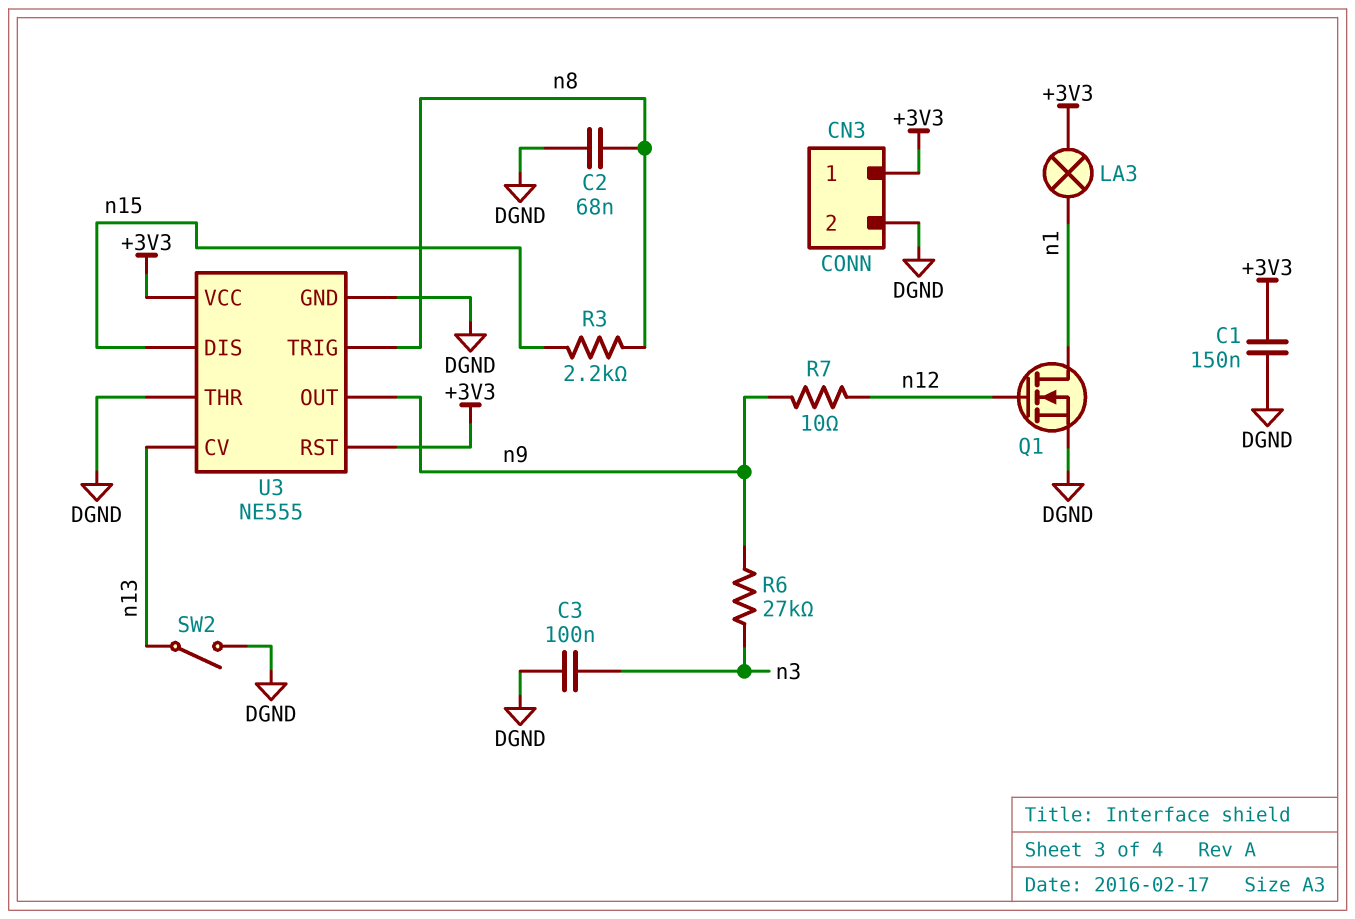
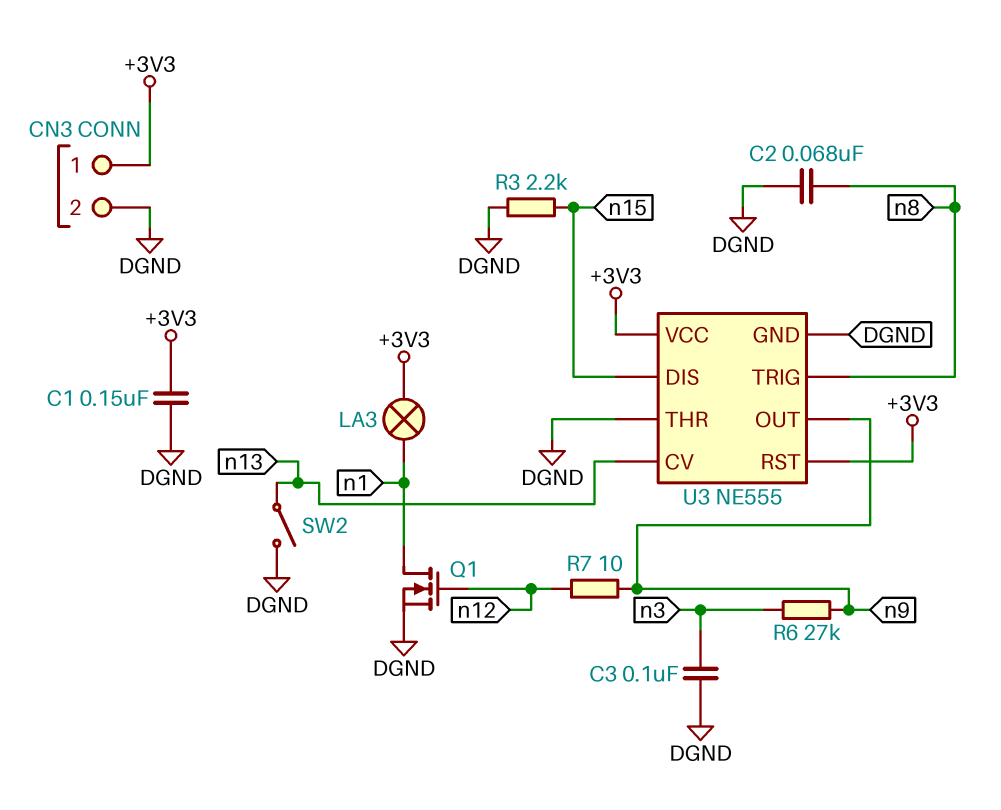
R3: 2.2k (n8, n15) -> 2.2k (DGND, n15)

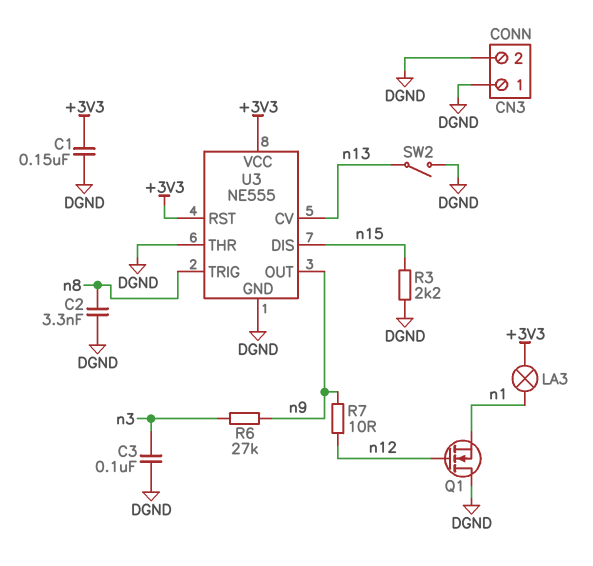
C2: 68nF (DGND, n8) -> 3.3nF (DGND, n8)
CN3 pin 1: +3V3 -> DGND
Q1: NMOS (G n12, D n1, S DGND) -> NMOS (G n12, D DGND, S n1)

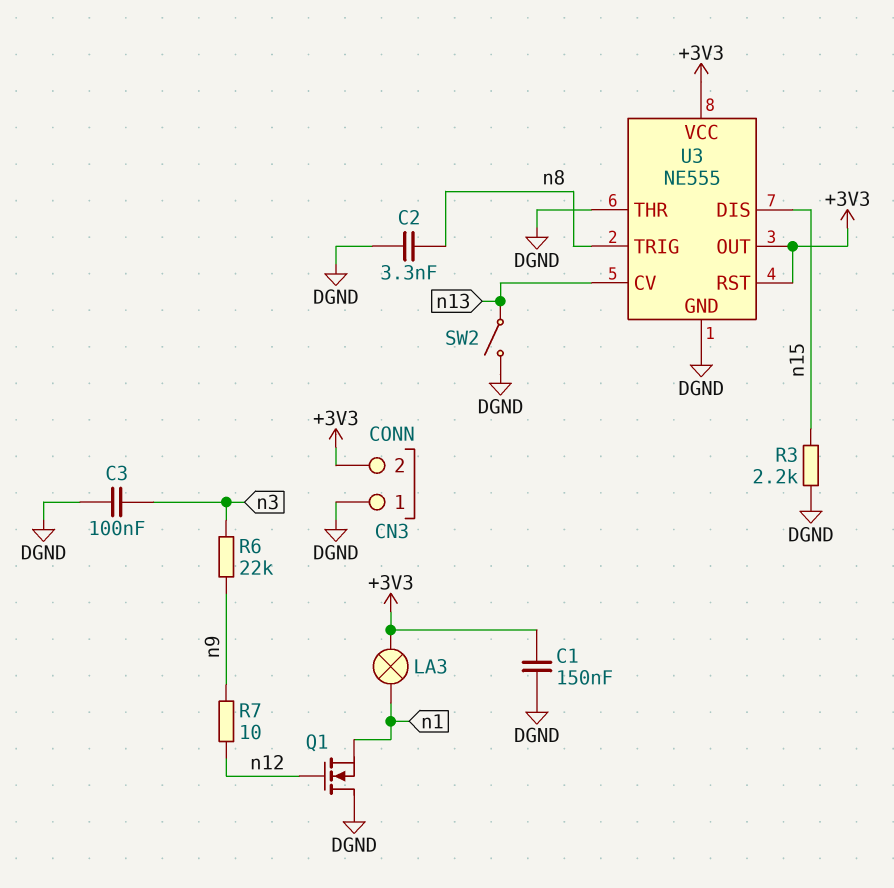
CN3 pin 2: DGND -> +3V3
R6: 27k (n3, n9) -> 22k (n3, n9)
U3 pin OUT: n9 -> +3V3

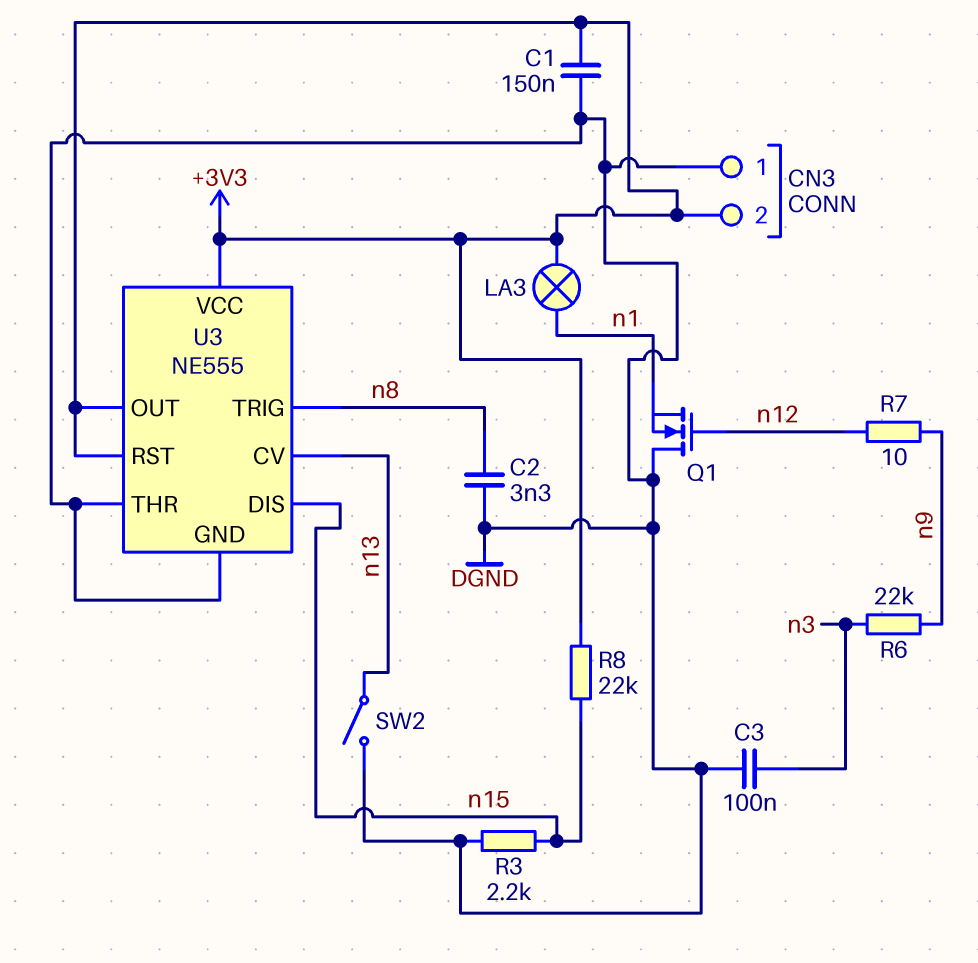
R8: none -> 22k (+3V3, n15)

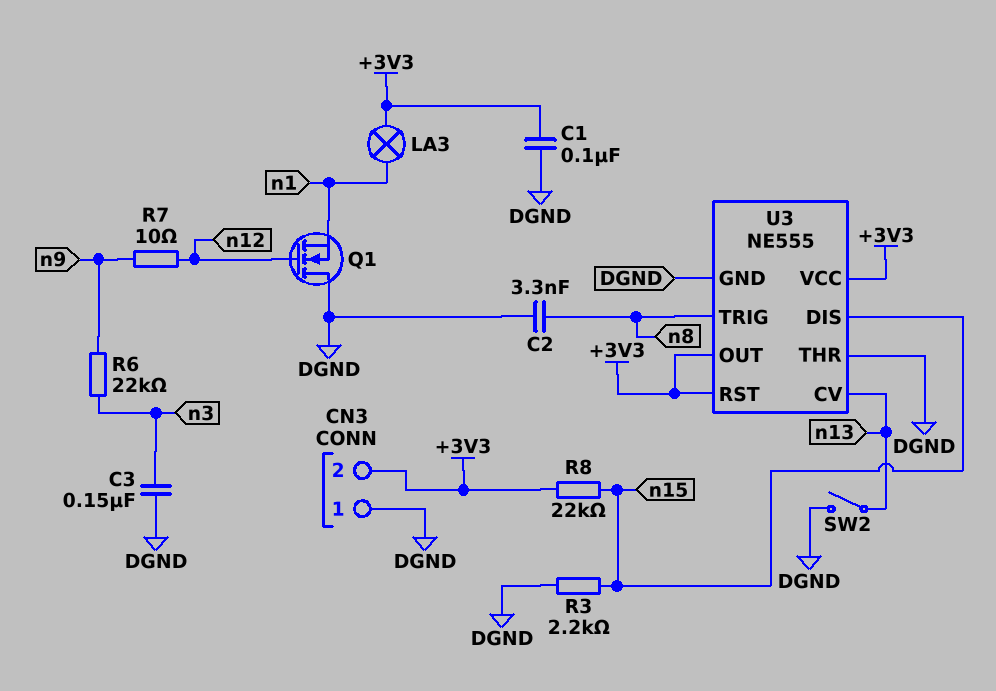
C1: 150nF (+3V3, DGND) -> 100nF (+3V3, DGND)
C3: 100nF (DGND, n3) -> 150nF (DGND, n3)

